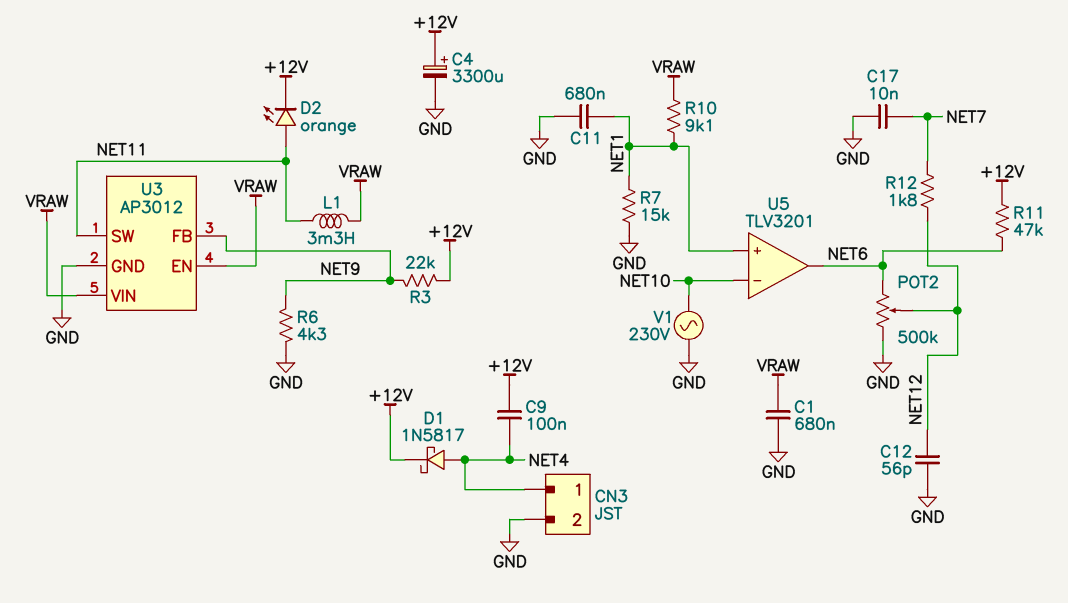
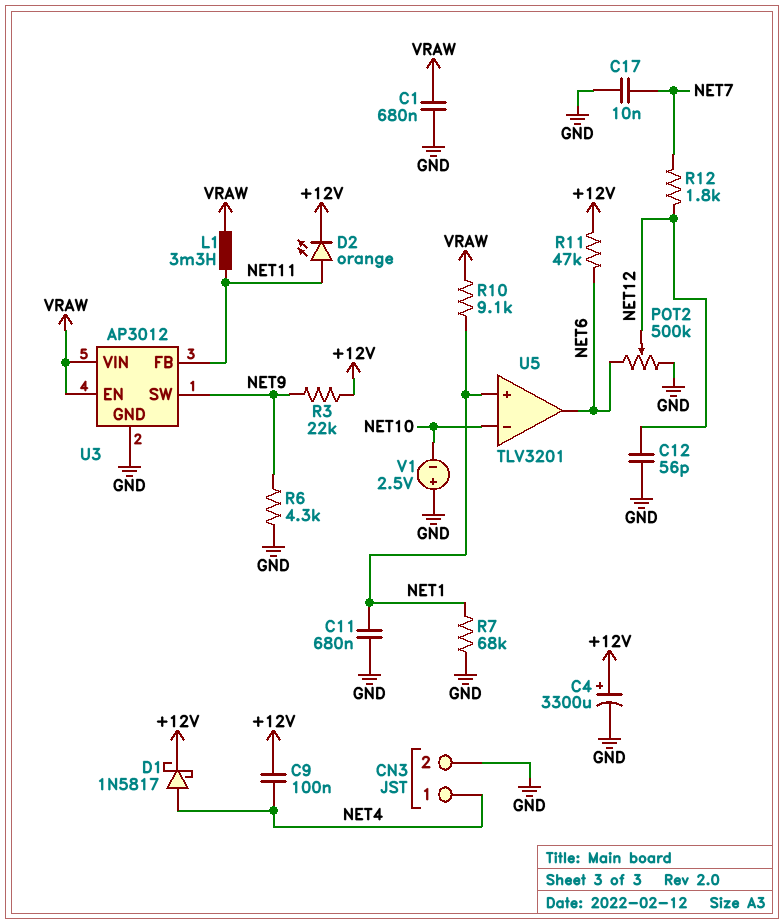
R7: 15k (GND, NET1) -> 68k (GND, NET1)
U3 pin FB: NET9 -> NET11
U3 pin SW: NET11 -> NET9
V1: AC 230V (GND, NET10) -> 2.5V (plus GND, minus NET10)

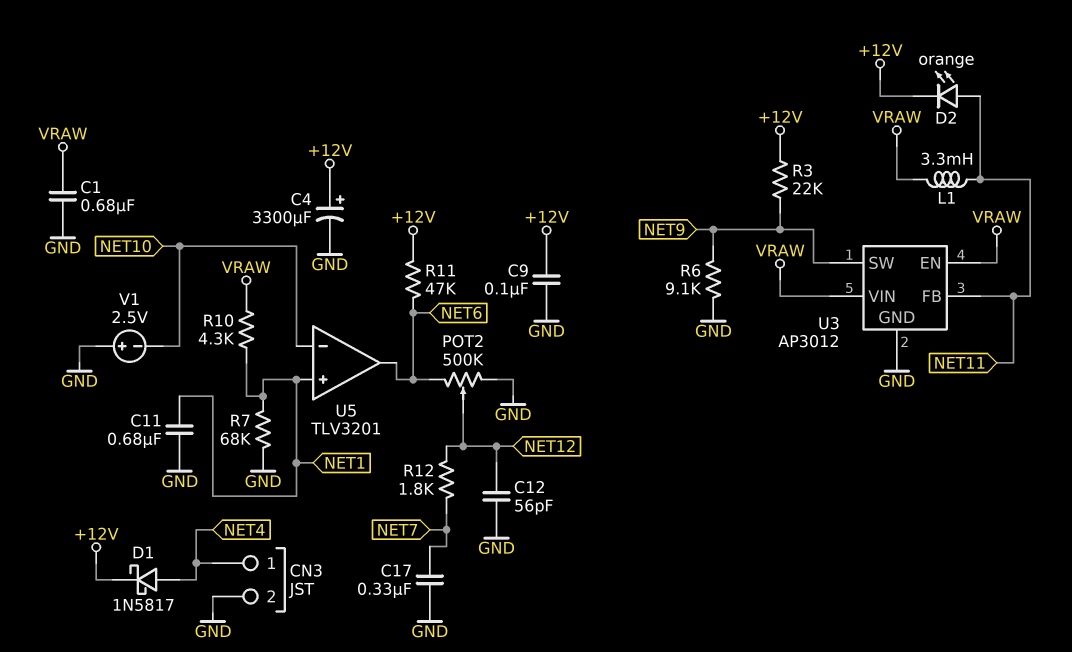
C9: 100nF (+12V, NET4) -> 100nF (+12V, GND)
C17: 10nF (GND, NET7) -> 330nF (GND, NET7)
R6: 4.3k (GND, NET9) -> 9.1k (GND, NET9)
R10: 9.1k (NET1, VRAW) -> 4.3k (NET1, VRAW)

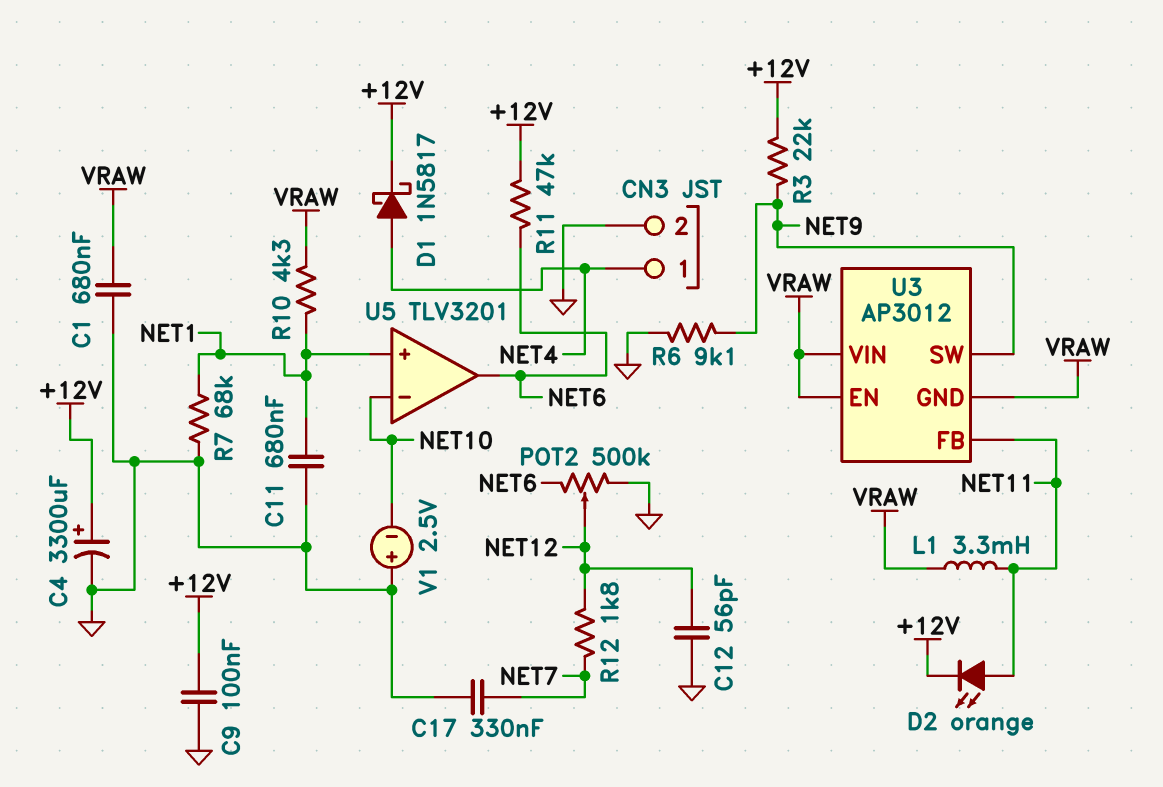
U3 pin GND: GND -> VRAW

